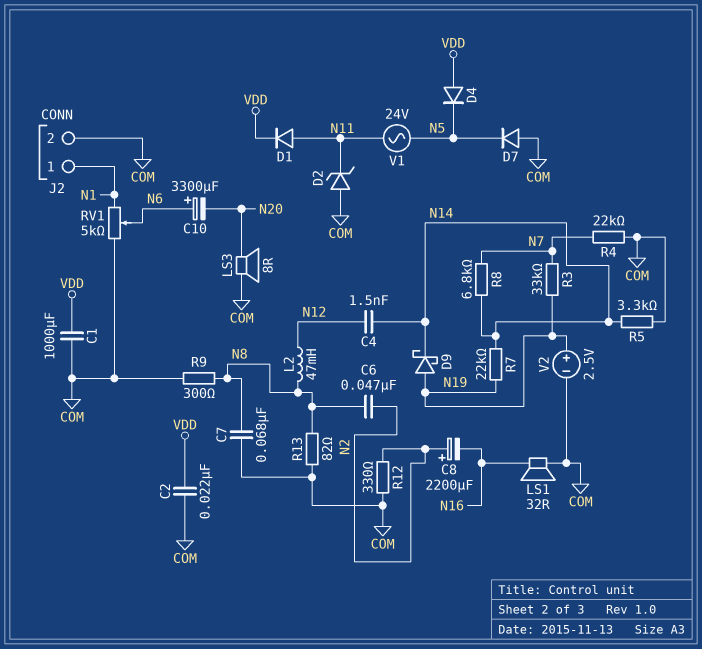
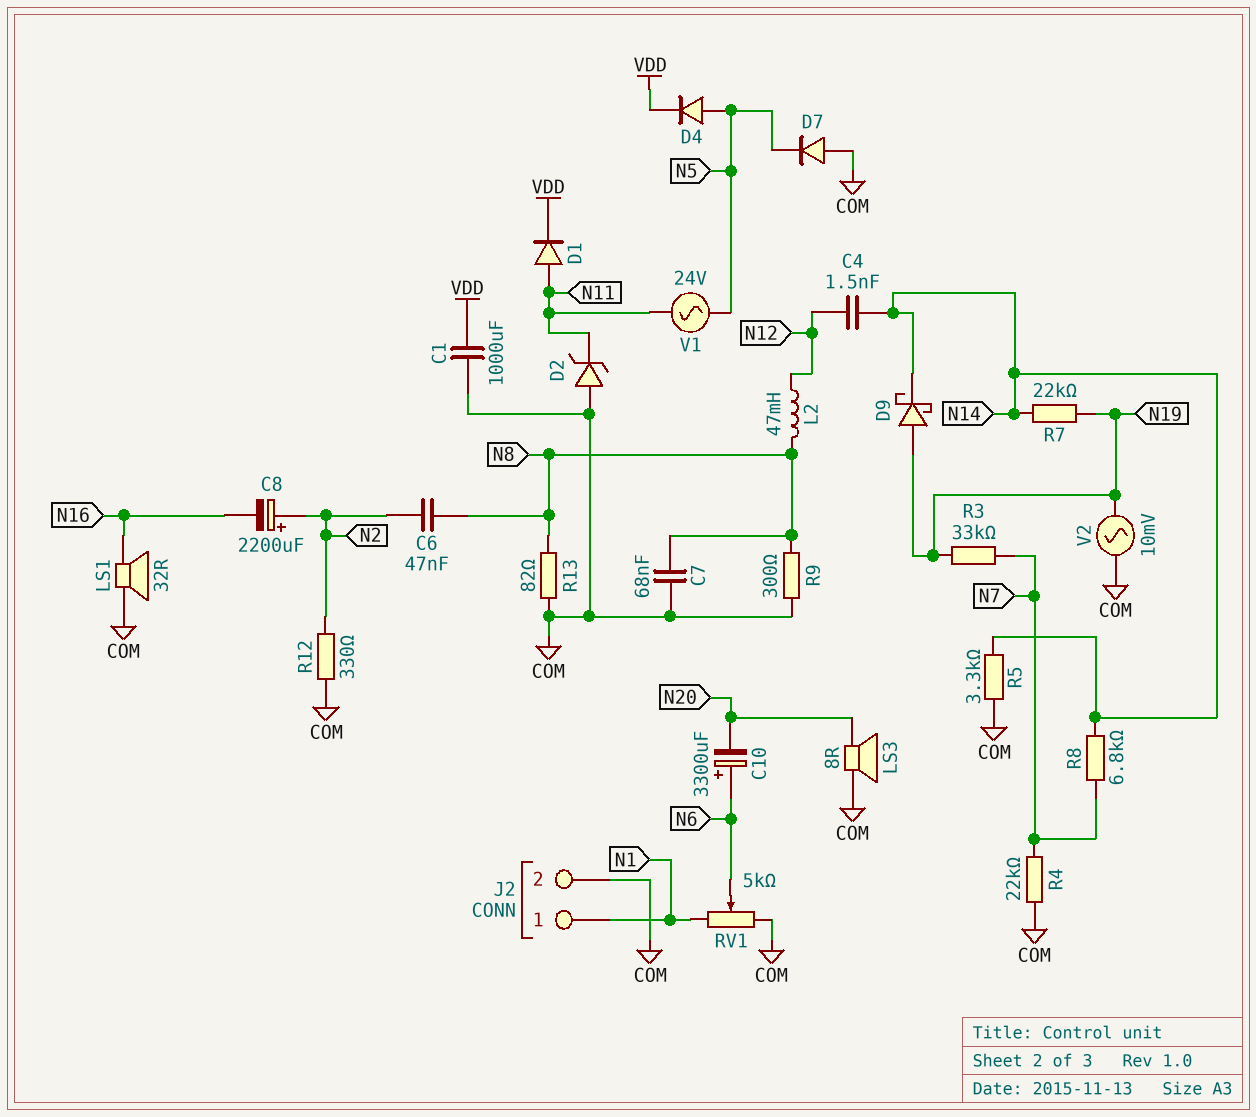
C2: 22nF (COM, VDD) -> none
D4: diode (A VDD, K N5) -> diode (A N5, K VDD)
V2: 2.5V (plus N19, minus COM) -> AC 10mV (COM, N19)

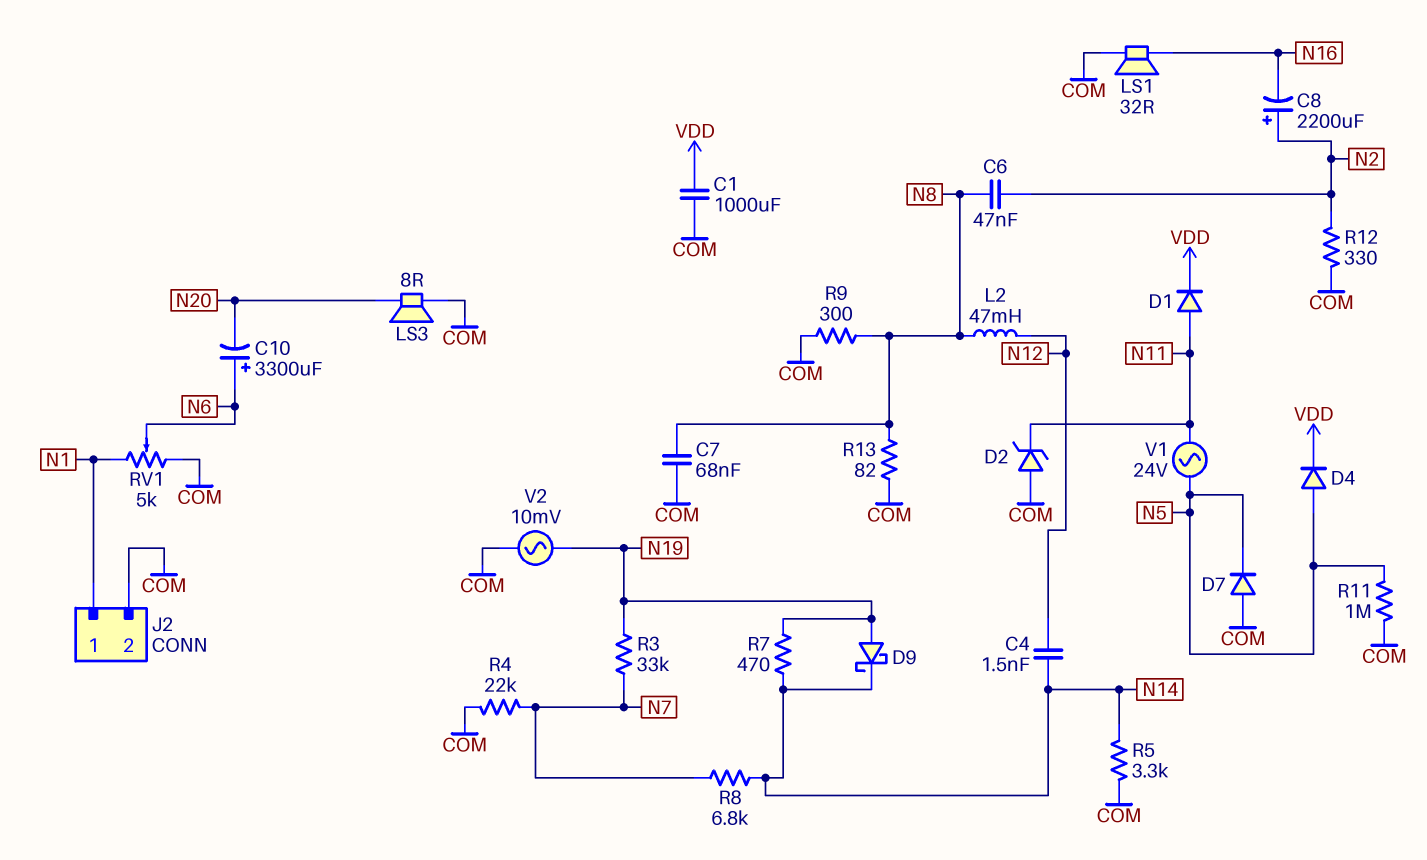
R7: 22k (N14, N19) -> 470 (N14, N19)
R11: none -> 1M (COM, N5)

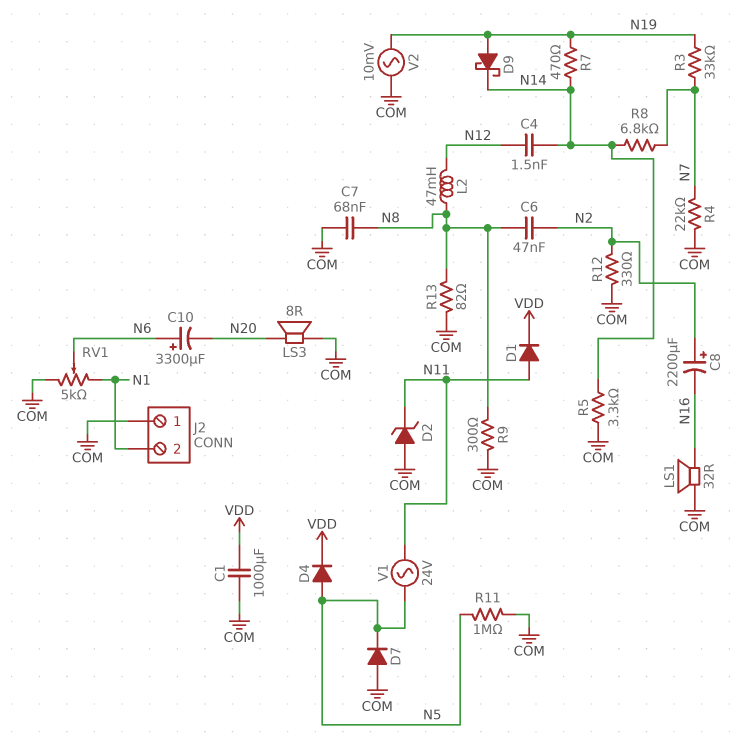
J2 pin 1: N1 -> COM
J2 pin 2: COM -> N1

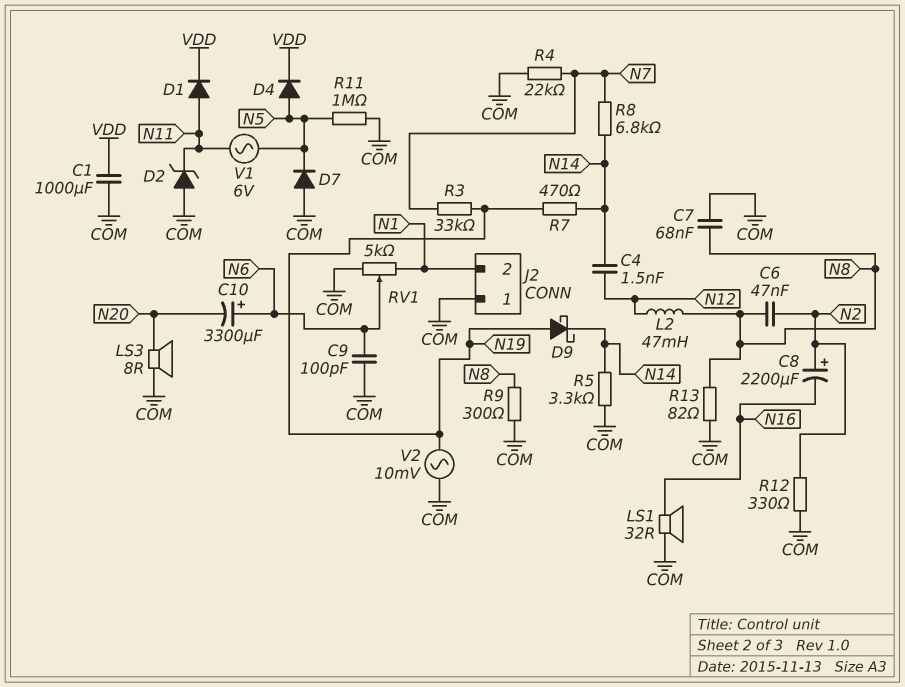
C9: none -> 100pF (COM, N6)
V1: AC 24V (N5, N11) -> AC 6V (N5, N11)

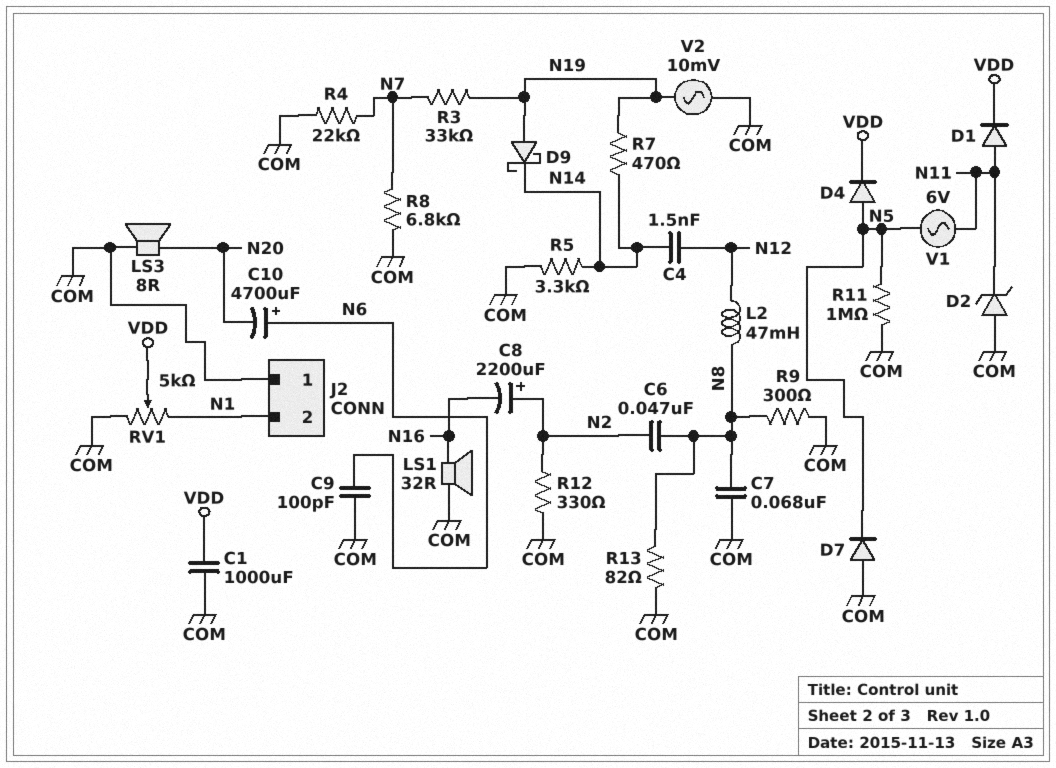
C10: 3300uF (plus N6, minus N20) -> 4700uF (plus N6, minus N20)
R8: 6.8k (N7, N14) -> 6.8k (COM, N7)
RV1: 5k (COM, N1, wiper N6) -> 5k (COM, N1, wiper VDD)

